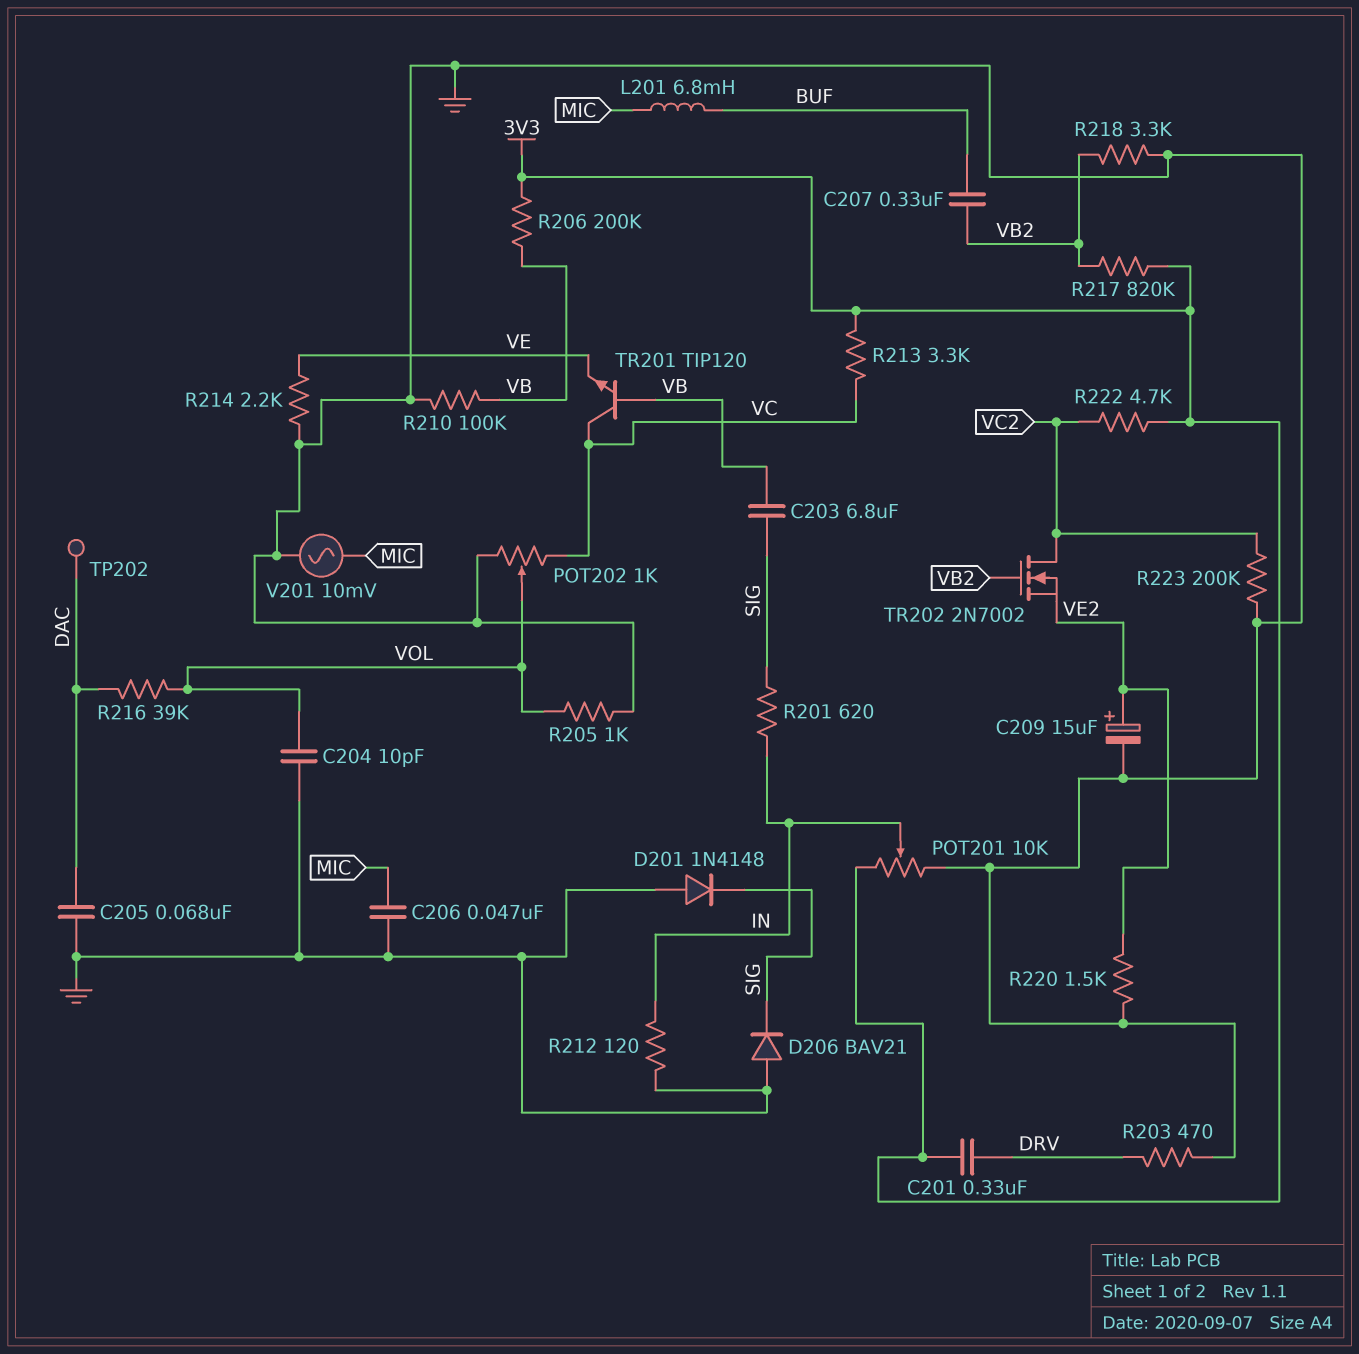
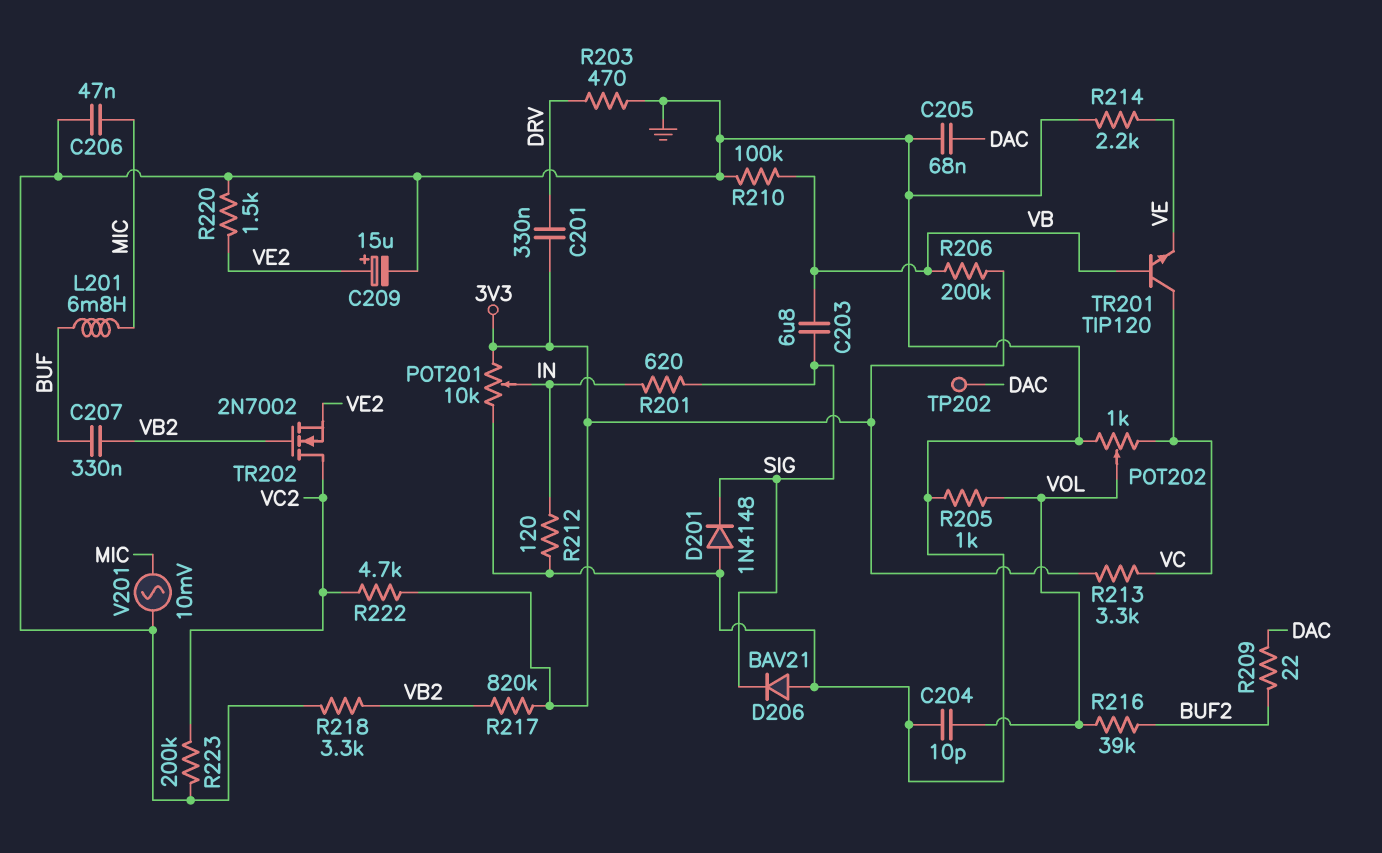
R209: none -> 22 (BUF2, DAC)
R216: 39k (DAC, VOL) -> 39k (BUF2, VOL)

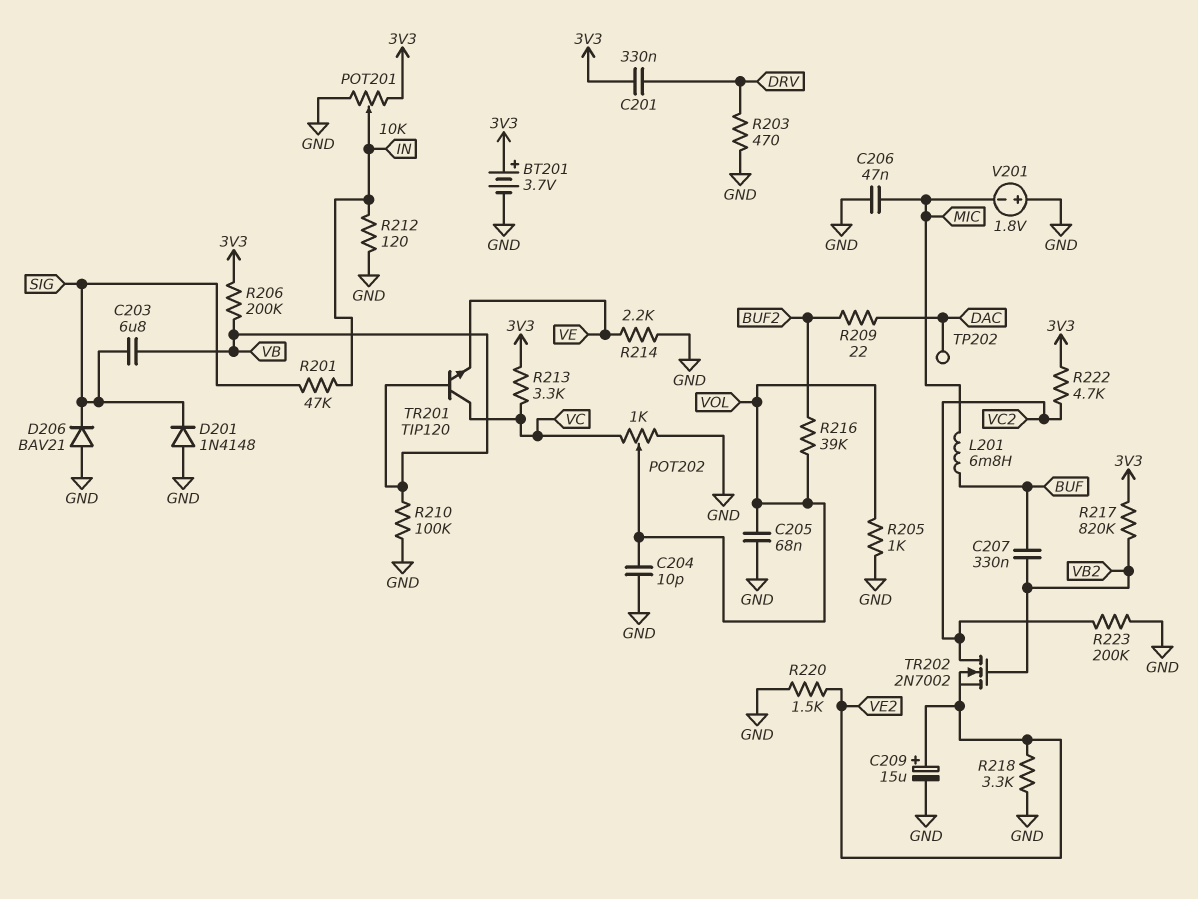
BT201: none -> 3.7V (plus 3V3, minus GND)
C205: 68nF (DAC, GND) -> 68nF (GND, VOL)
R201: 620 (IN, SIG) -> 47k (IN, SIG)
R218: 3.3k (GND, VB2) -> 3.3k (GND, VE2)
V201: AC 10mV (GND, MIC) -> 1.8V (plus GND, minus MIC)

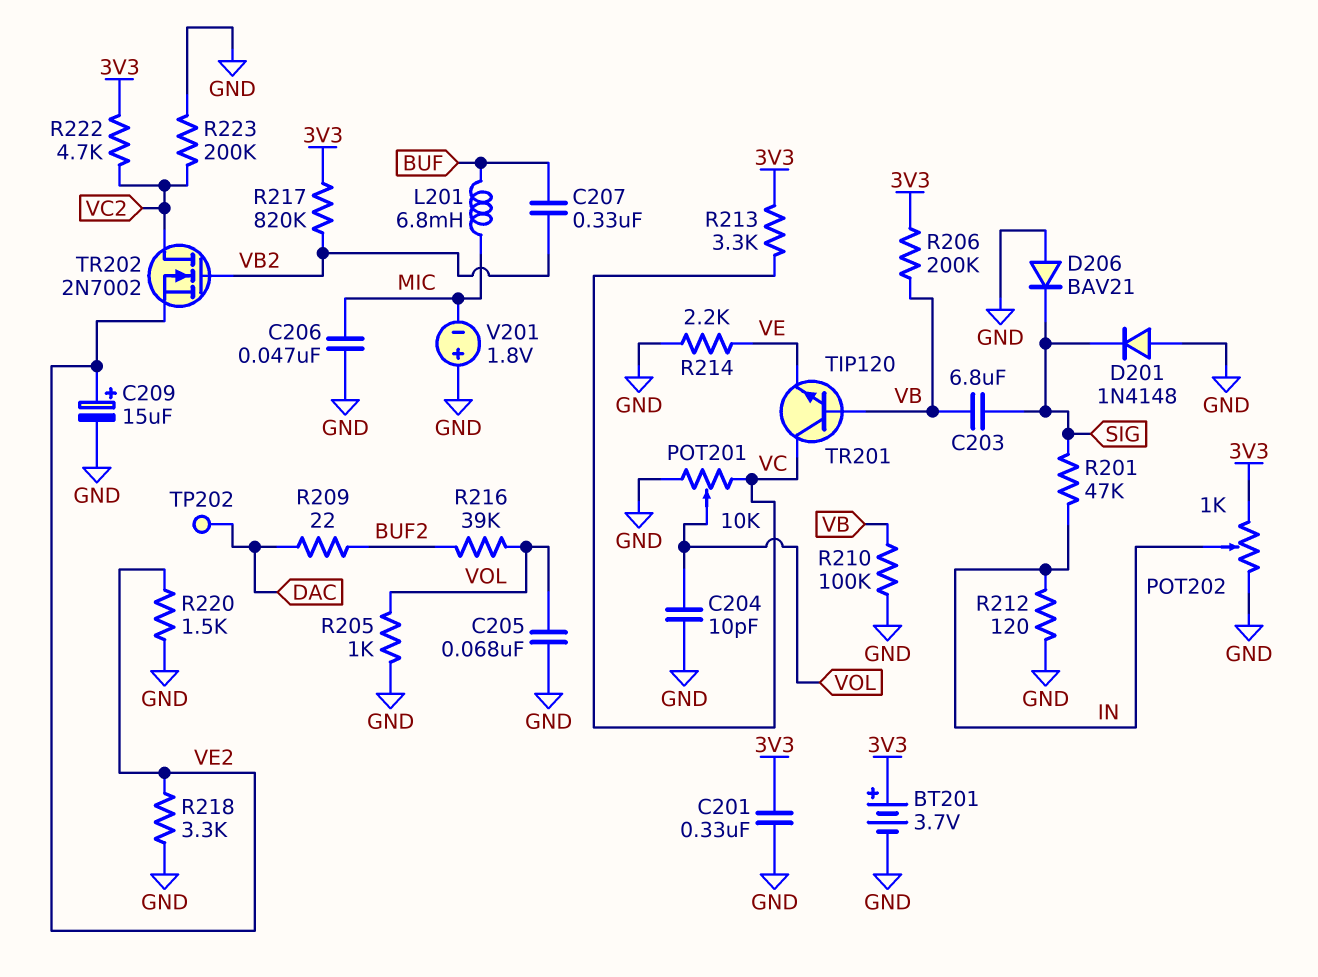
C201: 330nF (3V3, DRV) -> 330nF (3V3, GND)
POT201: 10k (3V3, GND, wiper IN) -> 10k (GND, VC, wiper VOL)
POT202: 1k (GND, VC, wiper VOL) -> 1k (3V3, GND, wiper IN)
R203: 470 (DRV, GND) -> none

